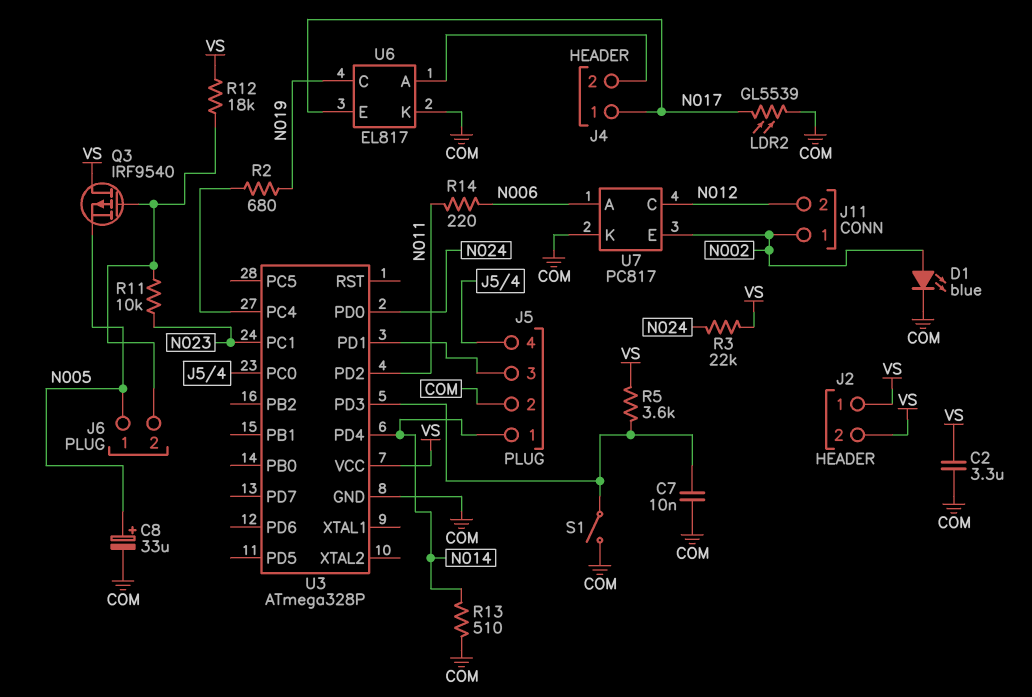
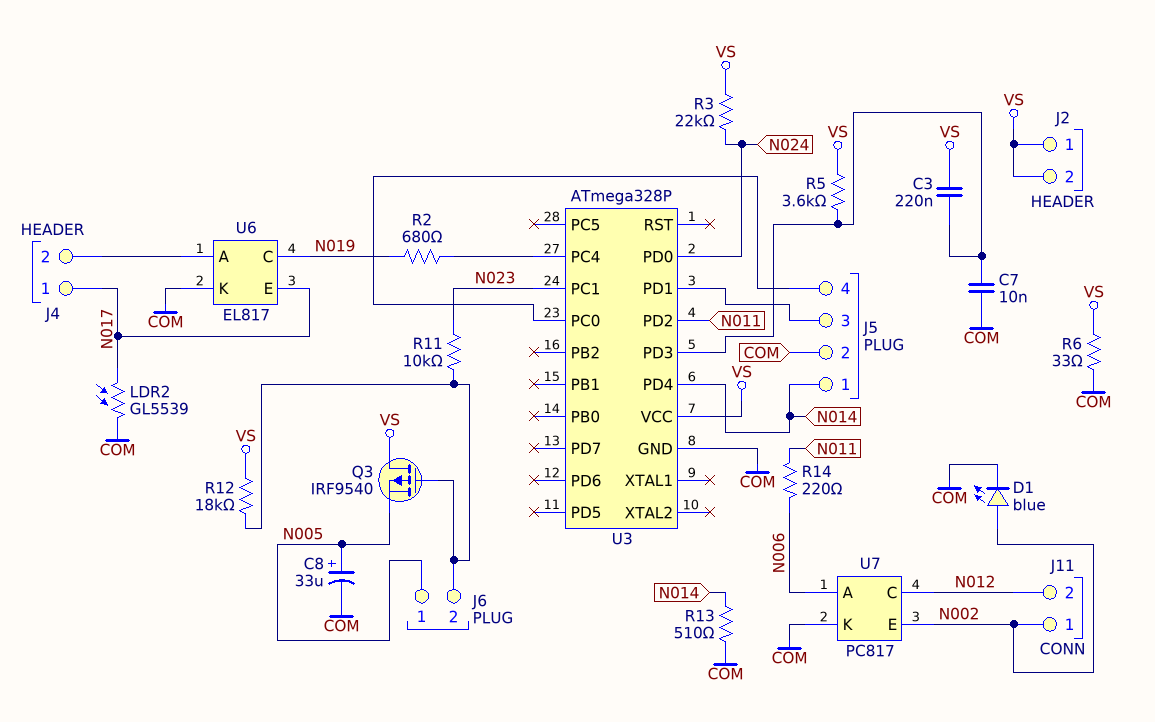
C2: 3.3uF (COM, VS) -> none
C3: none -> 220nF (U3/PD3, VS)
R6: none -> 33 (COM, VS)
S1: switch (COM, U3/PD3) -> none

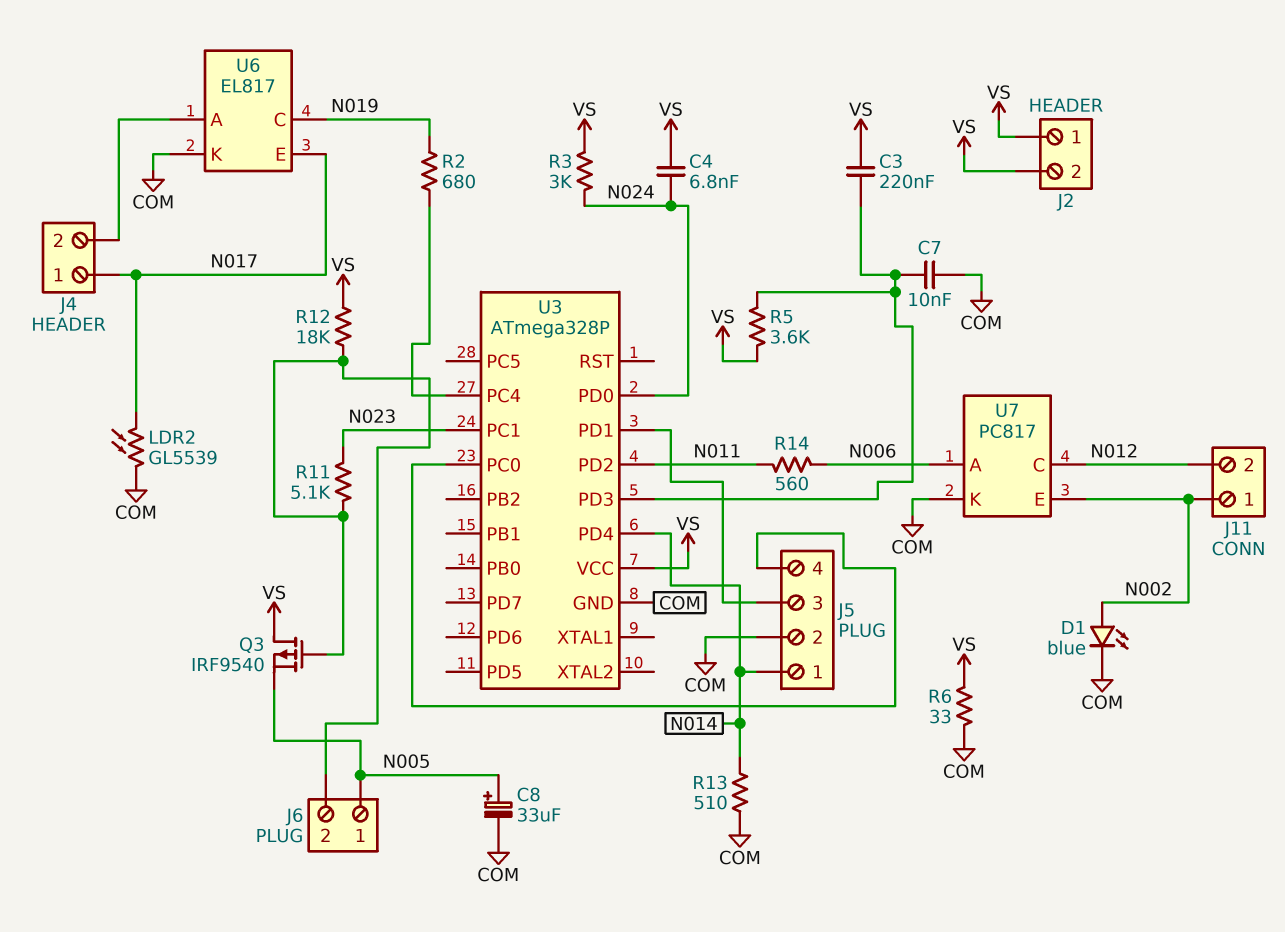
C4: none -> 6.8nF (N024, VS)
R3: 22k (N024, VS) -> 3k (N024, VS)
R11: 10k (J6/2, N023) -> 5.1k (J6/2, N023)
R14: 220 (N006, N011) -> 560 (N006, N011)

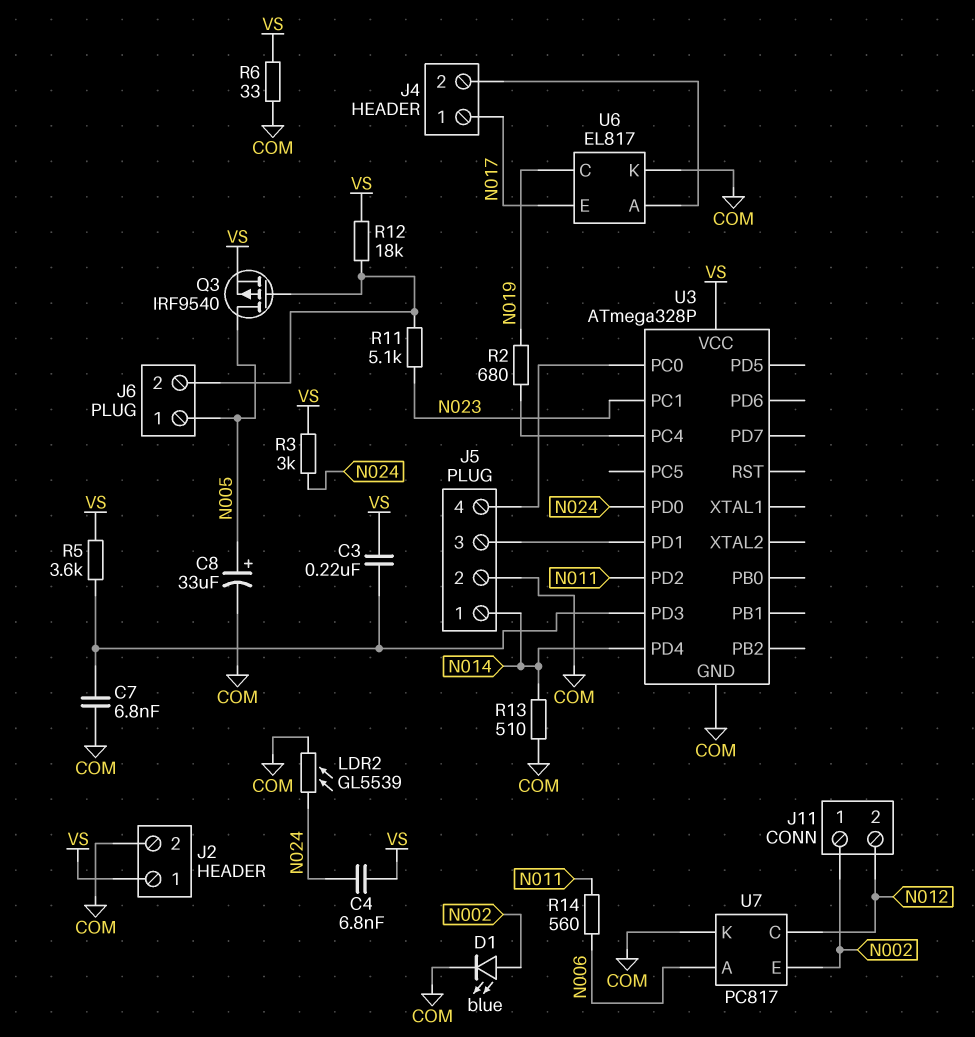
C7: 10nF (COM, U3/PD3) -> 6.8nF (COM, U3/PD3)
J2 pin 2: VS -> COM
LDR2: GL5539 (COM, N017) -> GL5539 (COM, N024)
Q3: PMOS IRF9540 (G J6/2, D VS, S N005) -> PMOS IRF9540 (G J6/2, D N005, S VS)

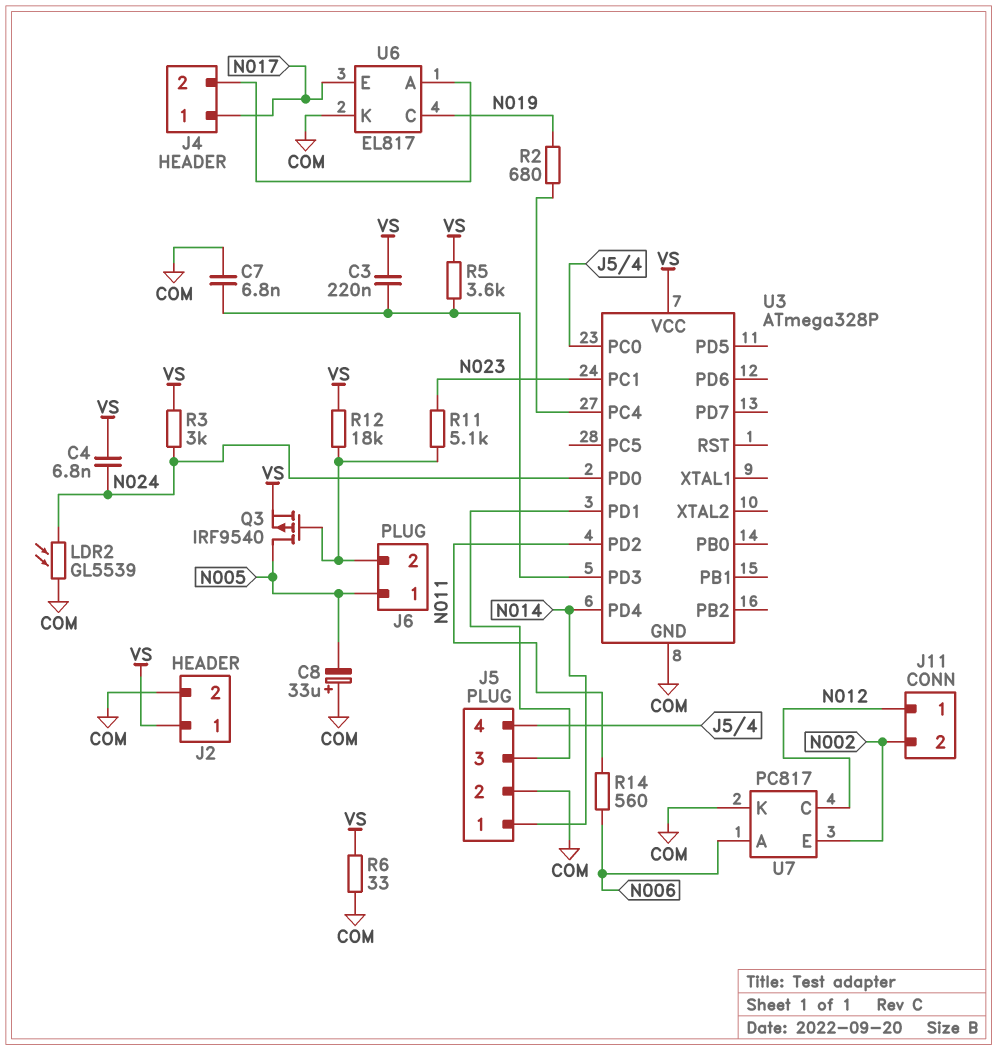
C8: 33uF (plus N005, minus COM) -> 33uF (plus COM, minus N005)
D1: LED blue (A N002, K COM) -> none
J11 pin 1: N002 -> N012
J11 pin 2: N012 -> N002
R13: 510 (COM, N014) -> none

